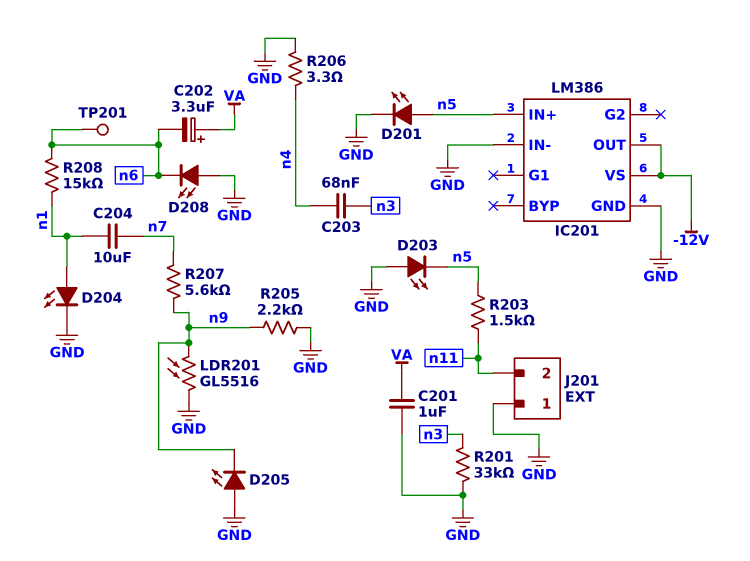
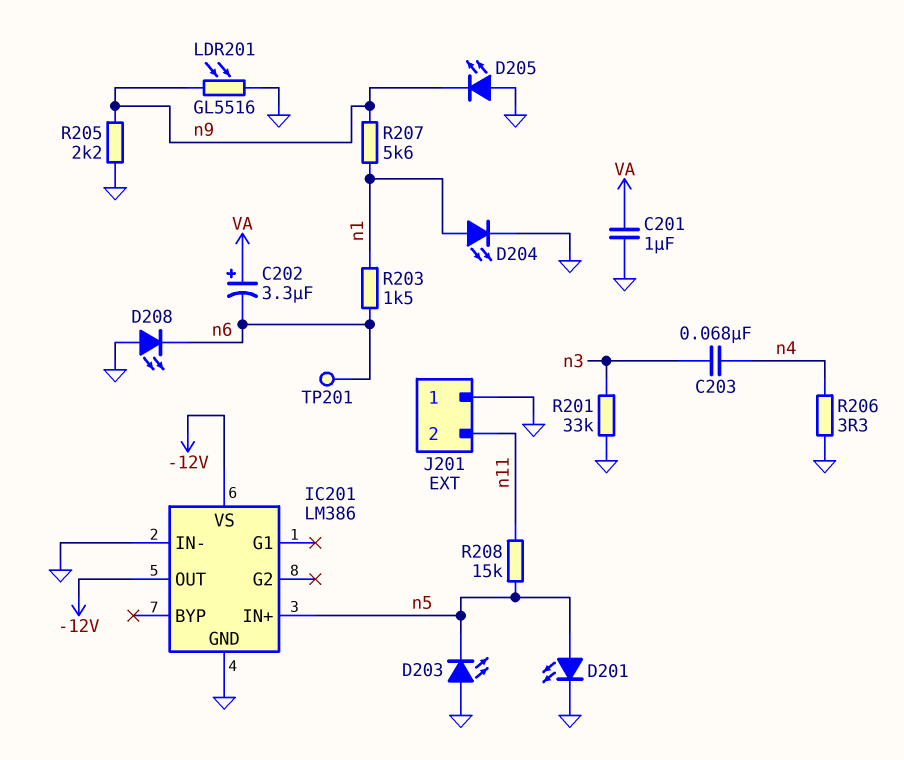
C204: 10uF (n1, n7) -> none
R203: 1.5k (n5, n11) -> 1.5k (n1, n6)
R207: 5.6k (n7, n9) -> 5.6k (n1, n9)
R208: 15k (n1, n6) -> 15k (n5, n11)

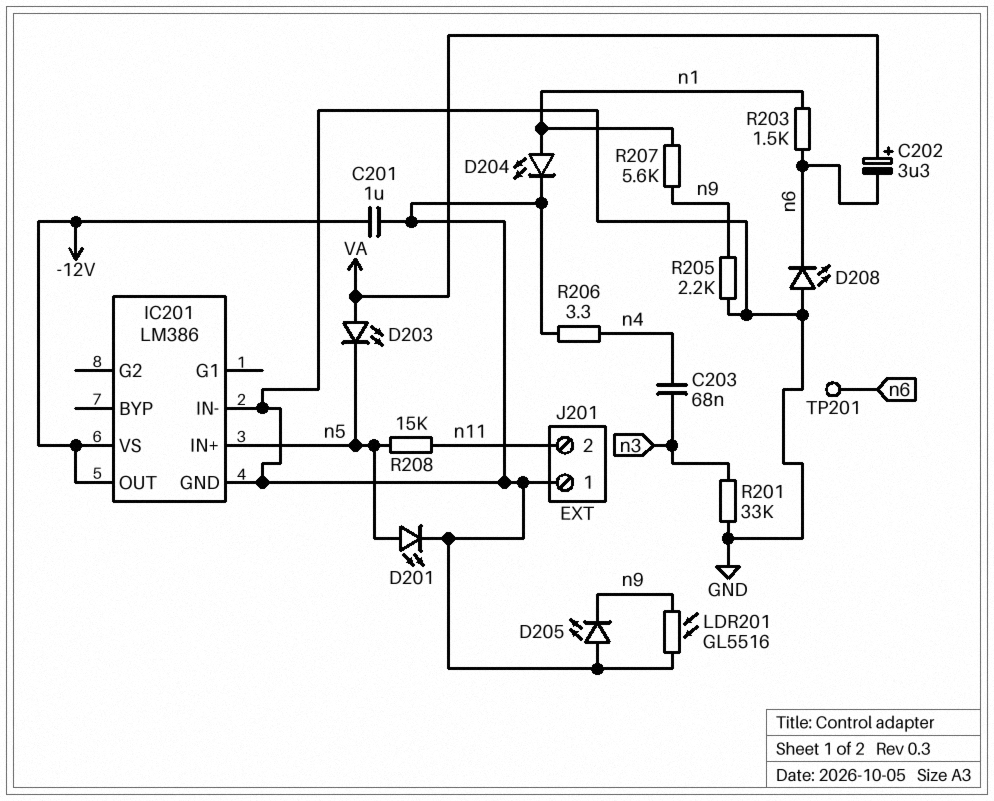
C201: 1uF (GND, VA) -> 1uF (-12V, GND)
D203: LED (A GND, K n5) -> LED (A VA, K n5)

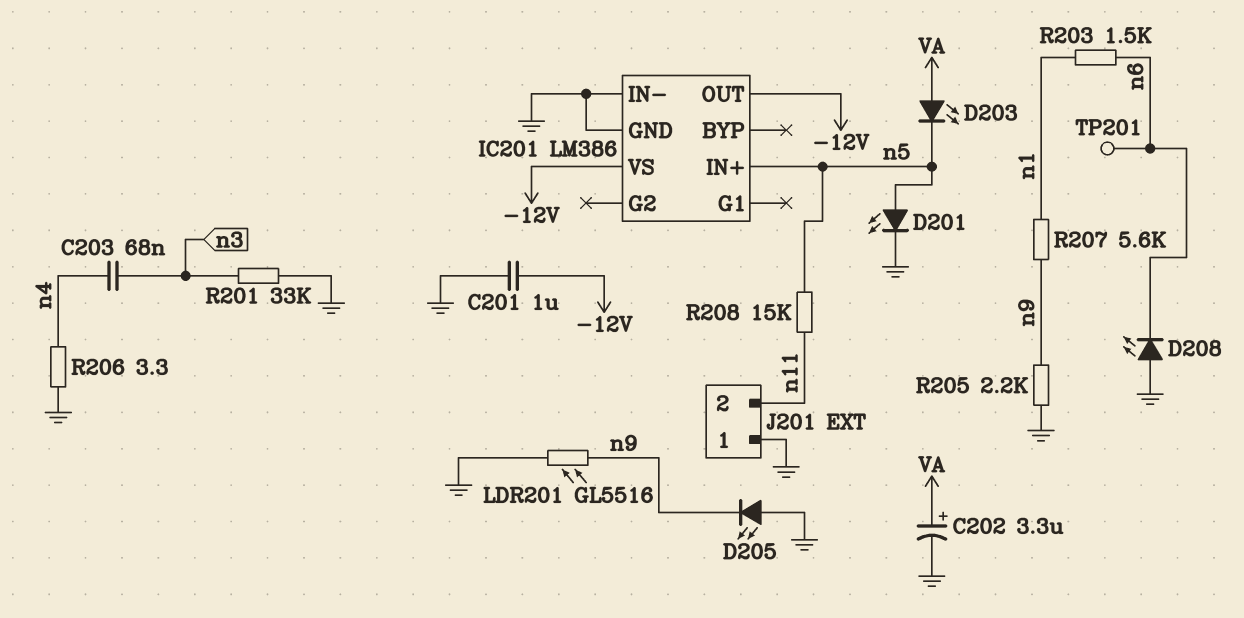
C202: 3.3uF (plus VA, minus n6) -> 3.3uF (plus VA, minus GND)
D204: LED (A n1, K GND) -> none

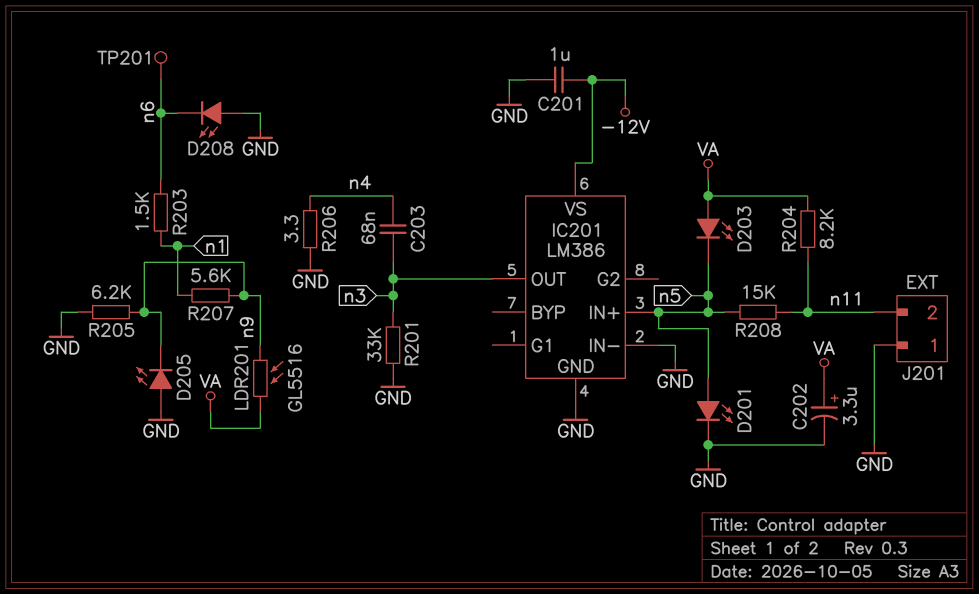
IC201 pin OUT: -12V -> n3
LDR201: GL5516 (GND, n9) -> GL5516 (VA, n9)
R204: none -> 8.2k (VA, n11)
R205: 2.2k (GND, n9) -> 6.2k (GND, n9)

